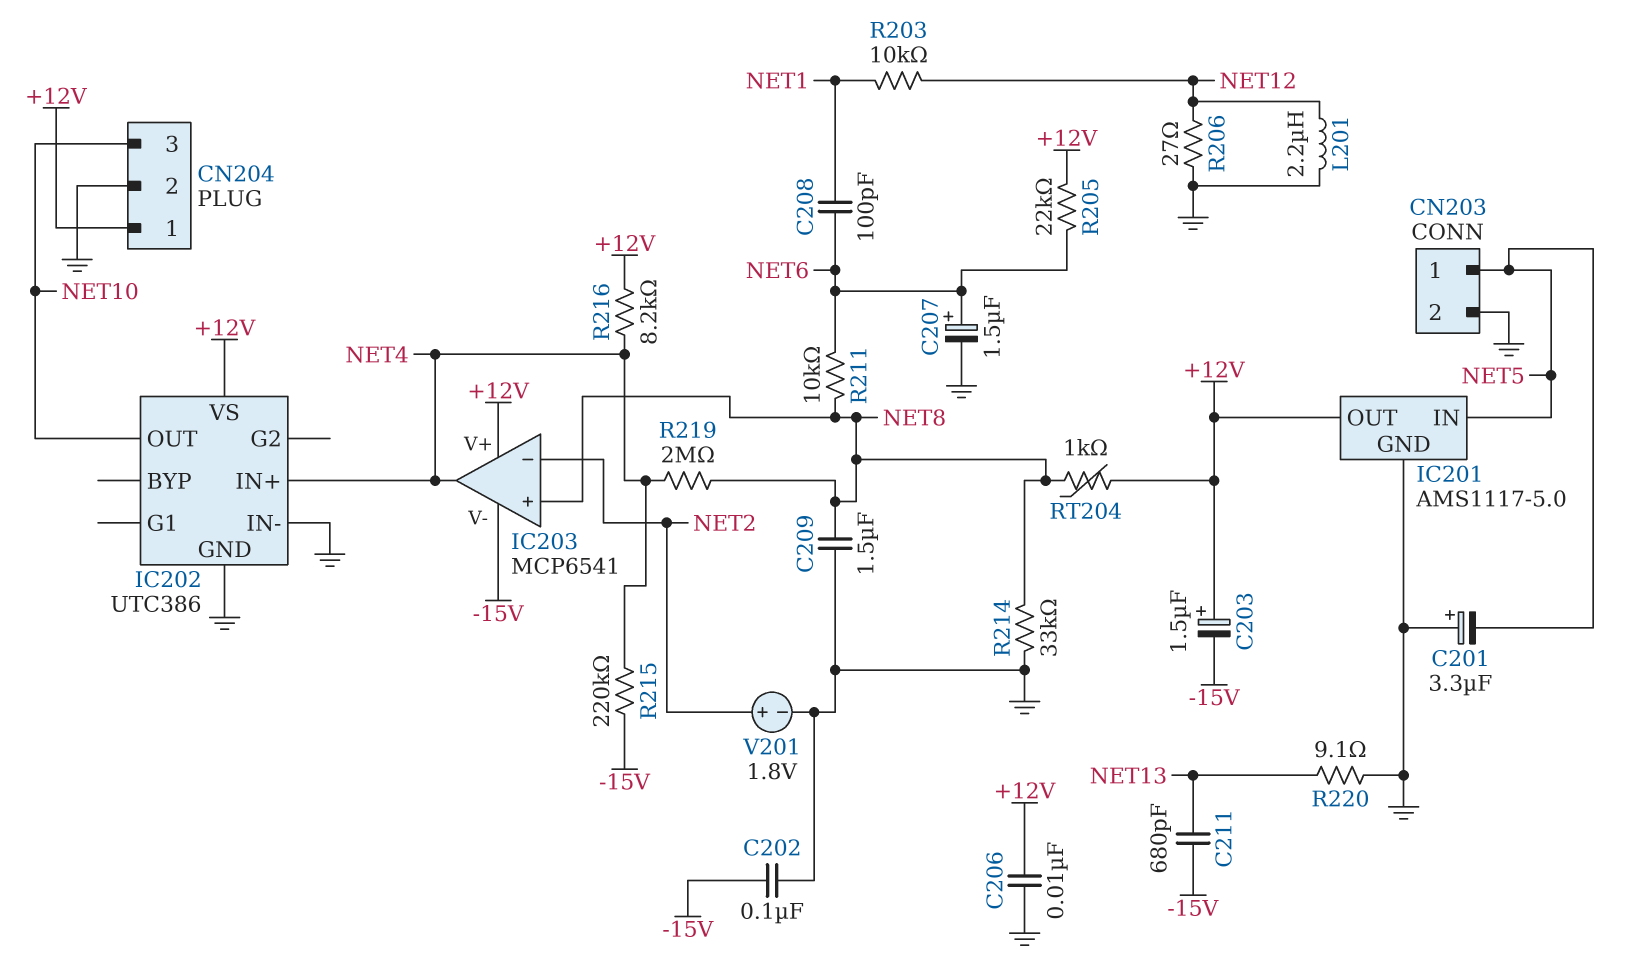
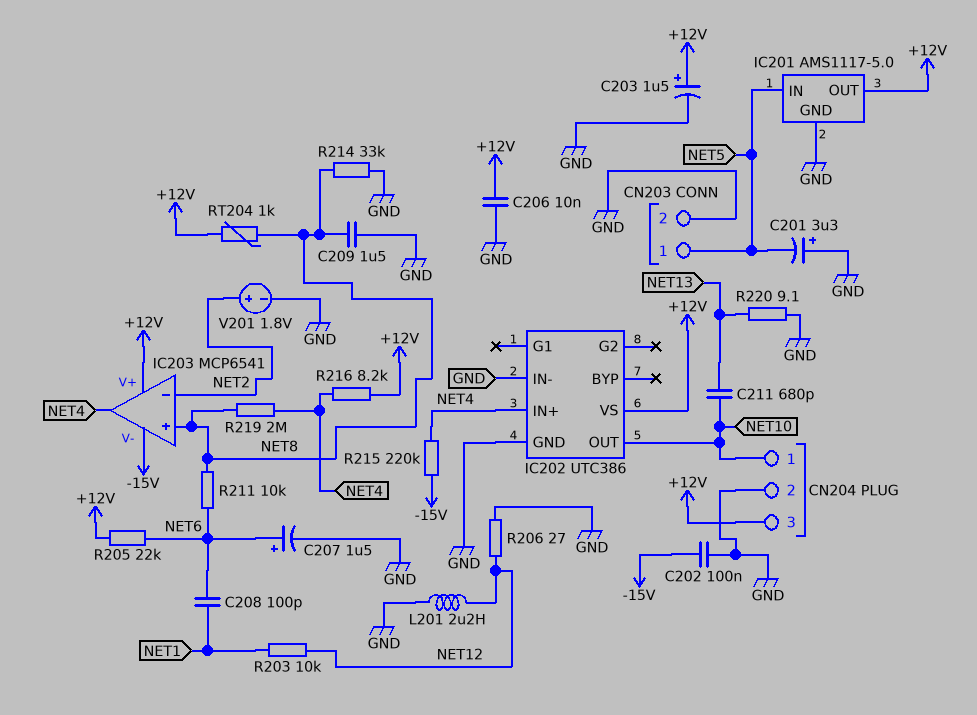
C203: 1.5uF (plus +12V, minus -15V) -> 1.5uF (plus +12V, minus GND)
C211: 680pF (-15V, NET13) -> 680pF (NET10, NET13)
CN204 pin 1: +12V -> NET10
CN204 pin 3: NET10 -> +12V

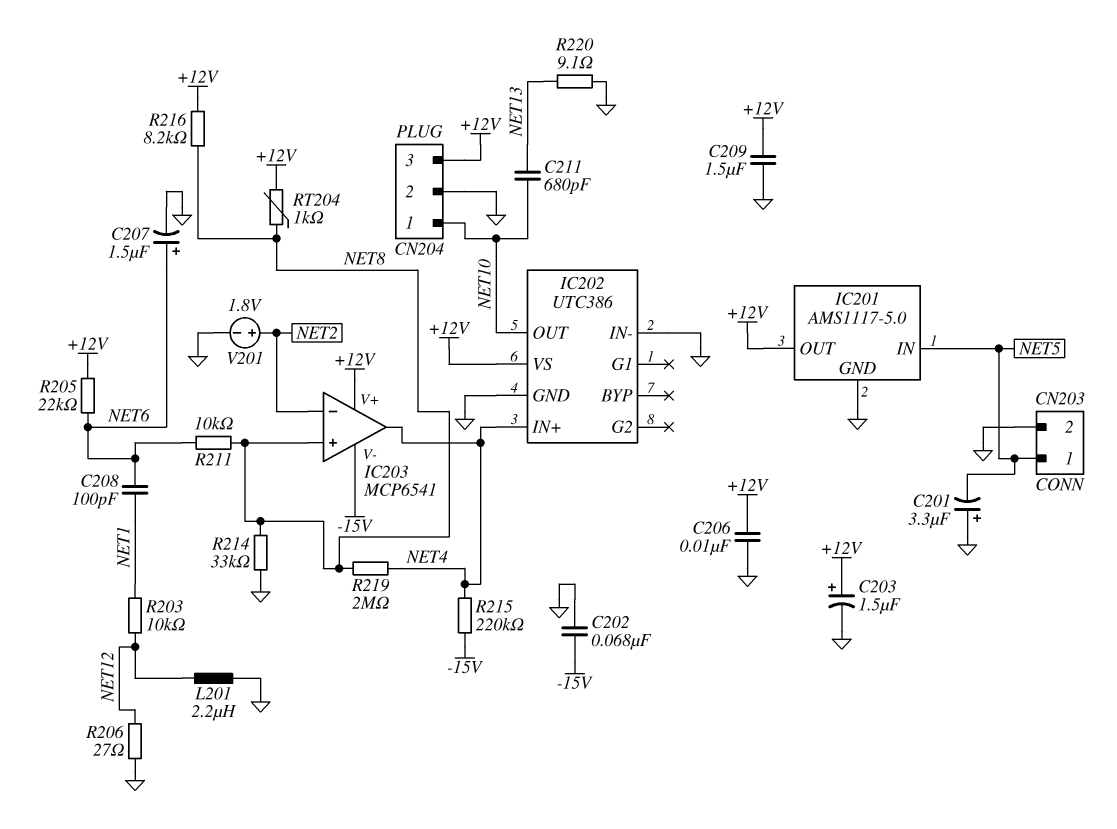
C202: 100nF (-15V, GND) -> 68nF (-15V, GND)
C209: 1.5uF (GND, NET8) -> 1.5uF (+12V, GND)
R216: 8.2k (+12V, NET4) -> 8.2k (+12V, NET8)

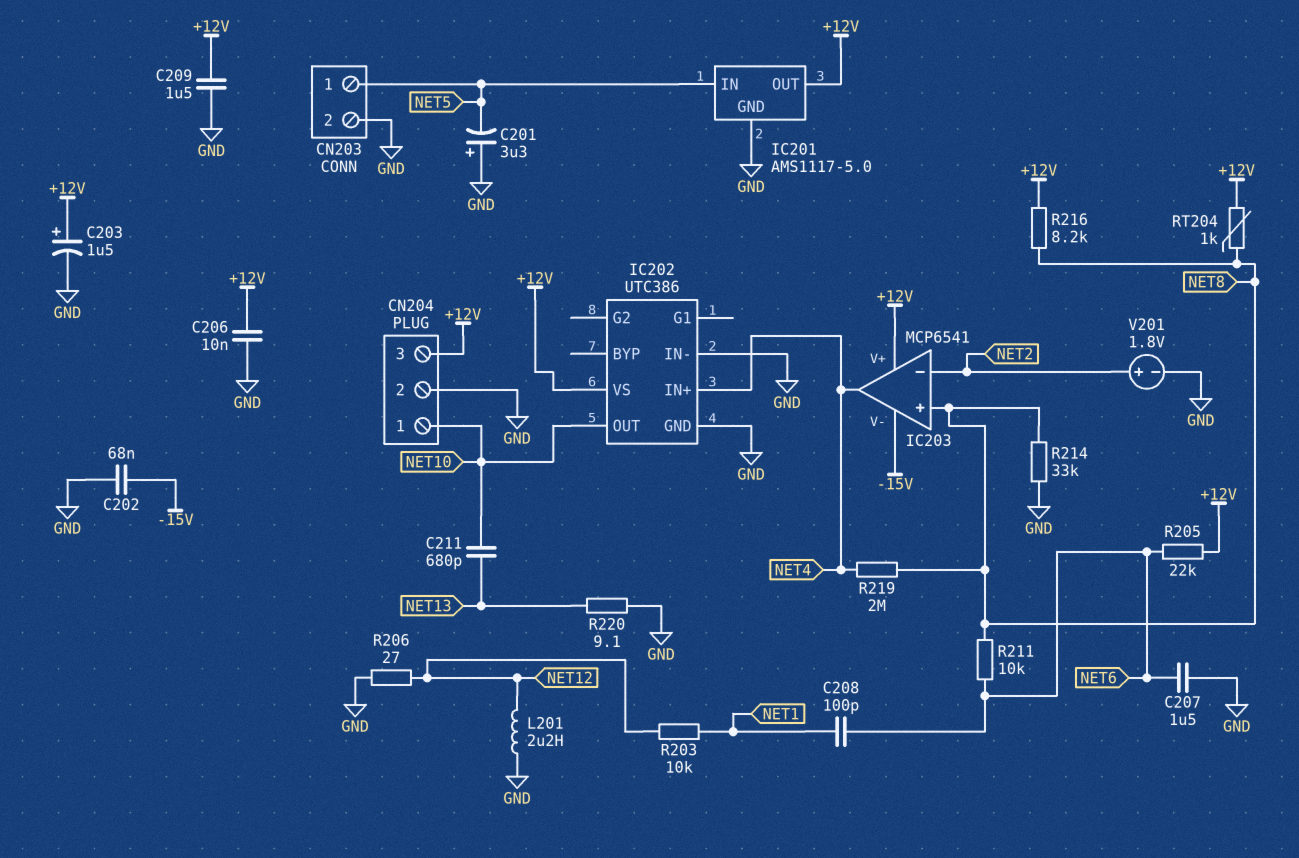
C207: 1.5uF (plus NET6, minus GND) -> 1.5uF (GND, NET6)
R215: 220k (-15V, NET4) -> none

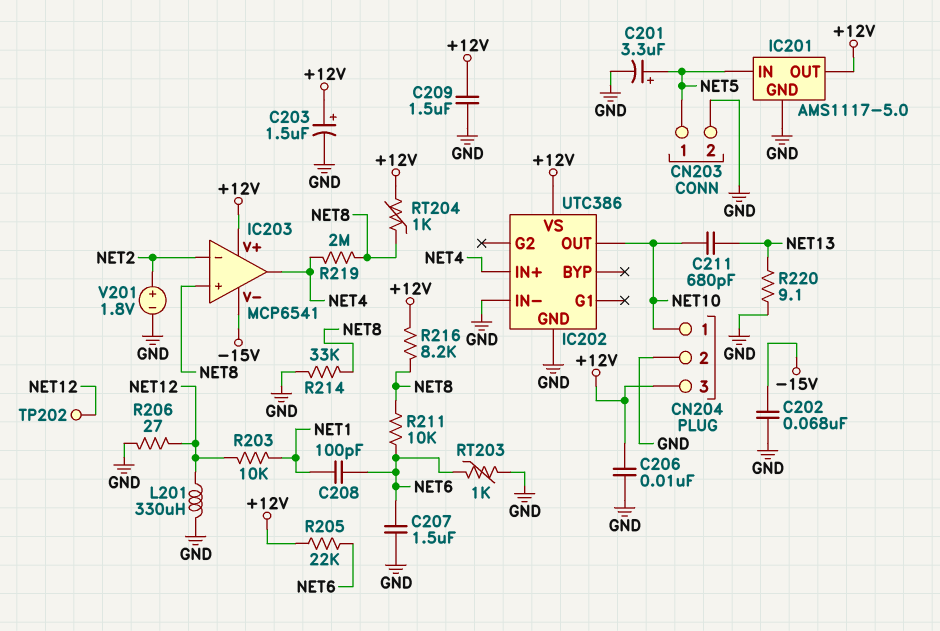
C201: 3.3uF (plus GND, minus NET5) -> 3.3uF (plus NET5, minus GND)
L201: 2.2uH (GND, NET12) -> 330uH (GND, NET12)
RT203: none -> 1k (GND, NET6)
TP202: none -> test point (NET12)

